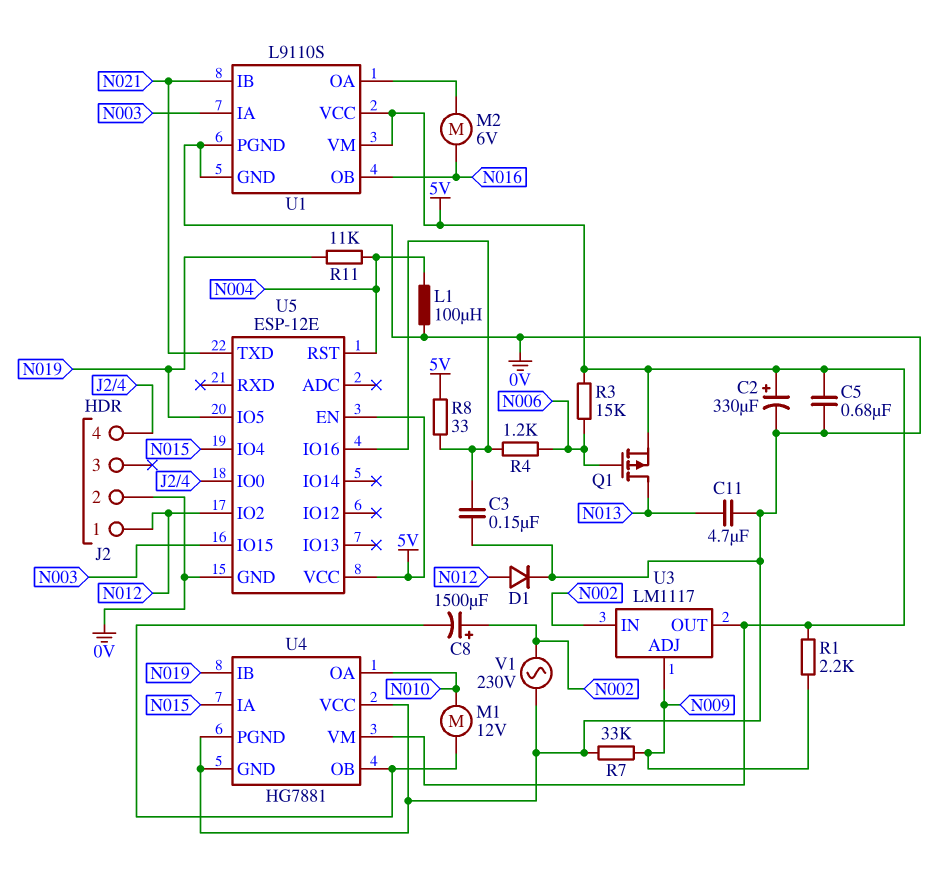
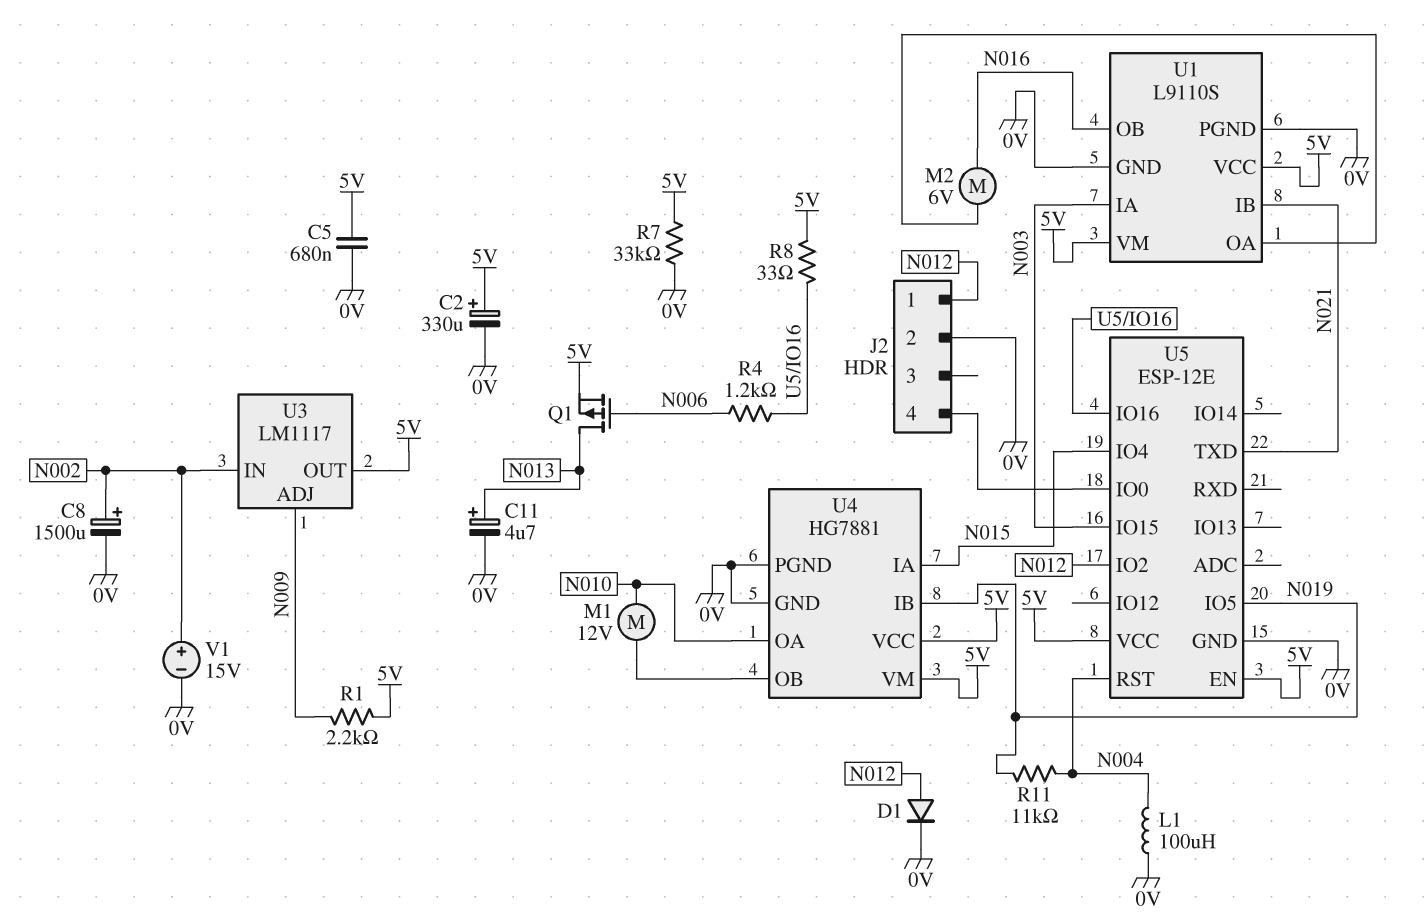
C3: 150nF (0V, U5/IO16) -> none
C8: 1500uF (plus N002, minus U4/OB) -> 1500uF (plus N002, minus 0V)
C11: 4.7uF (0V, N013) -> 4.7uF (plus N013, minus 0V)
R3: 15k (5V, N006) -> none
R7: 33k (0V, N009) -> 33k (0V, 5V)
U4 pin VCC: 0V -> 5V
V1: AC 230V (0V, N002) -> 15V (plus N002, minus 0V)

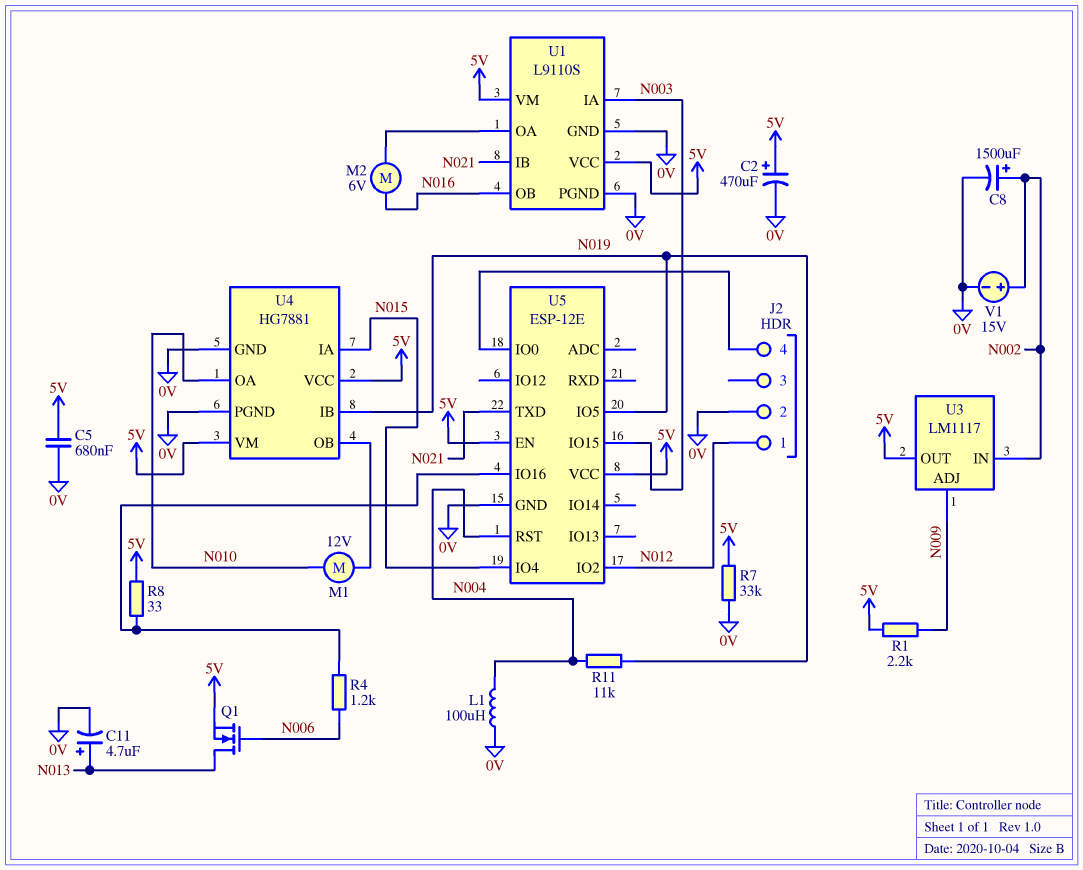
C2: 330uF (plus 5V, minus 0V) -> 470uF (plus 5V, minus 0V)
D1: diode (A N012, K 0V) -> none
Q1: PMOS (G N006, D N013, S 5V) -> NMOS (G N006, D N013, S 5V)

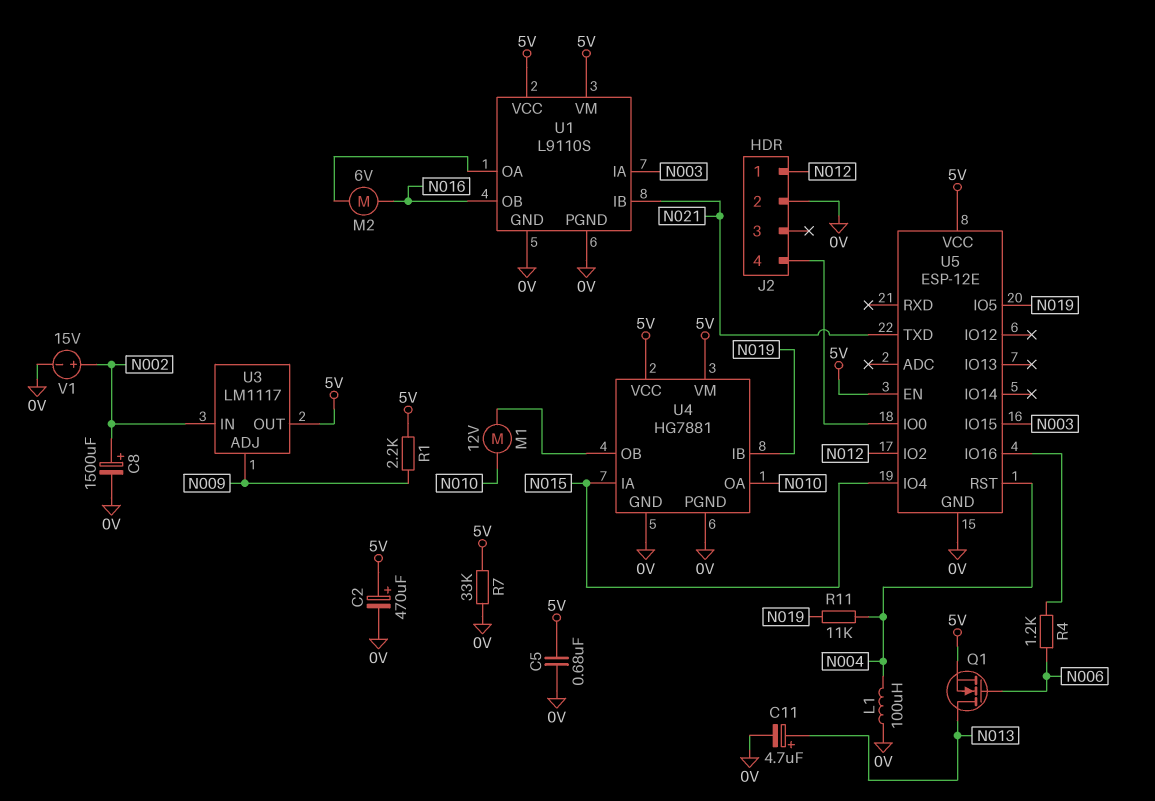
R8: 33 (5V, U5/IO16) -> none

